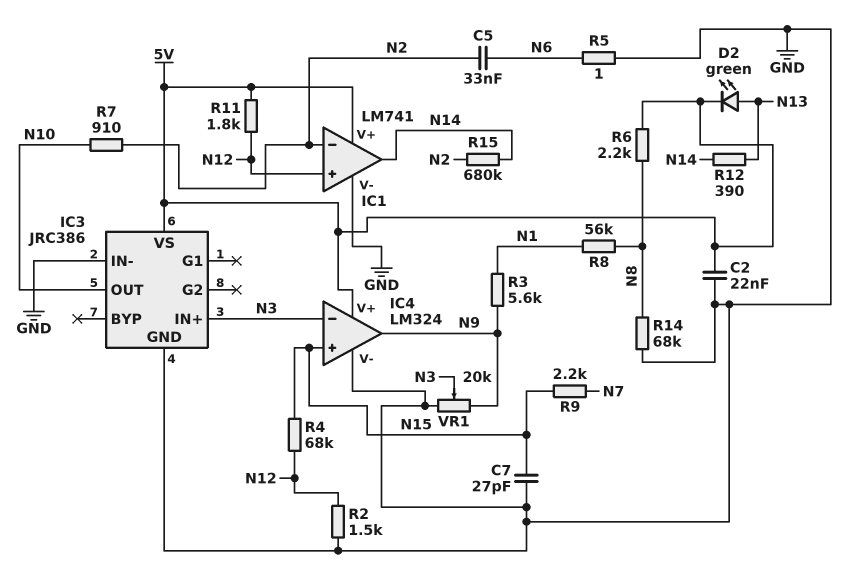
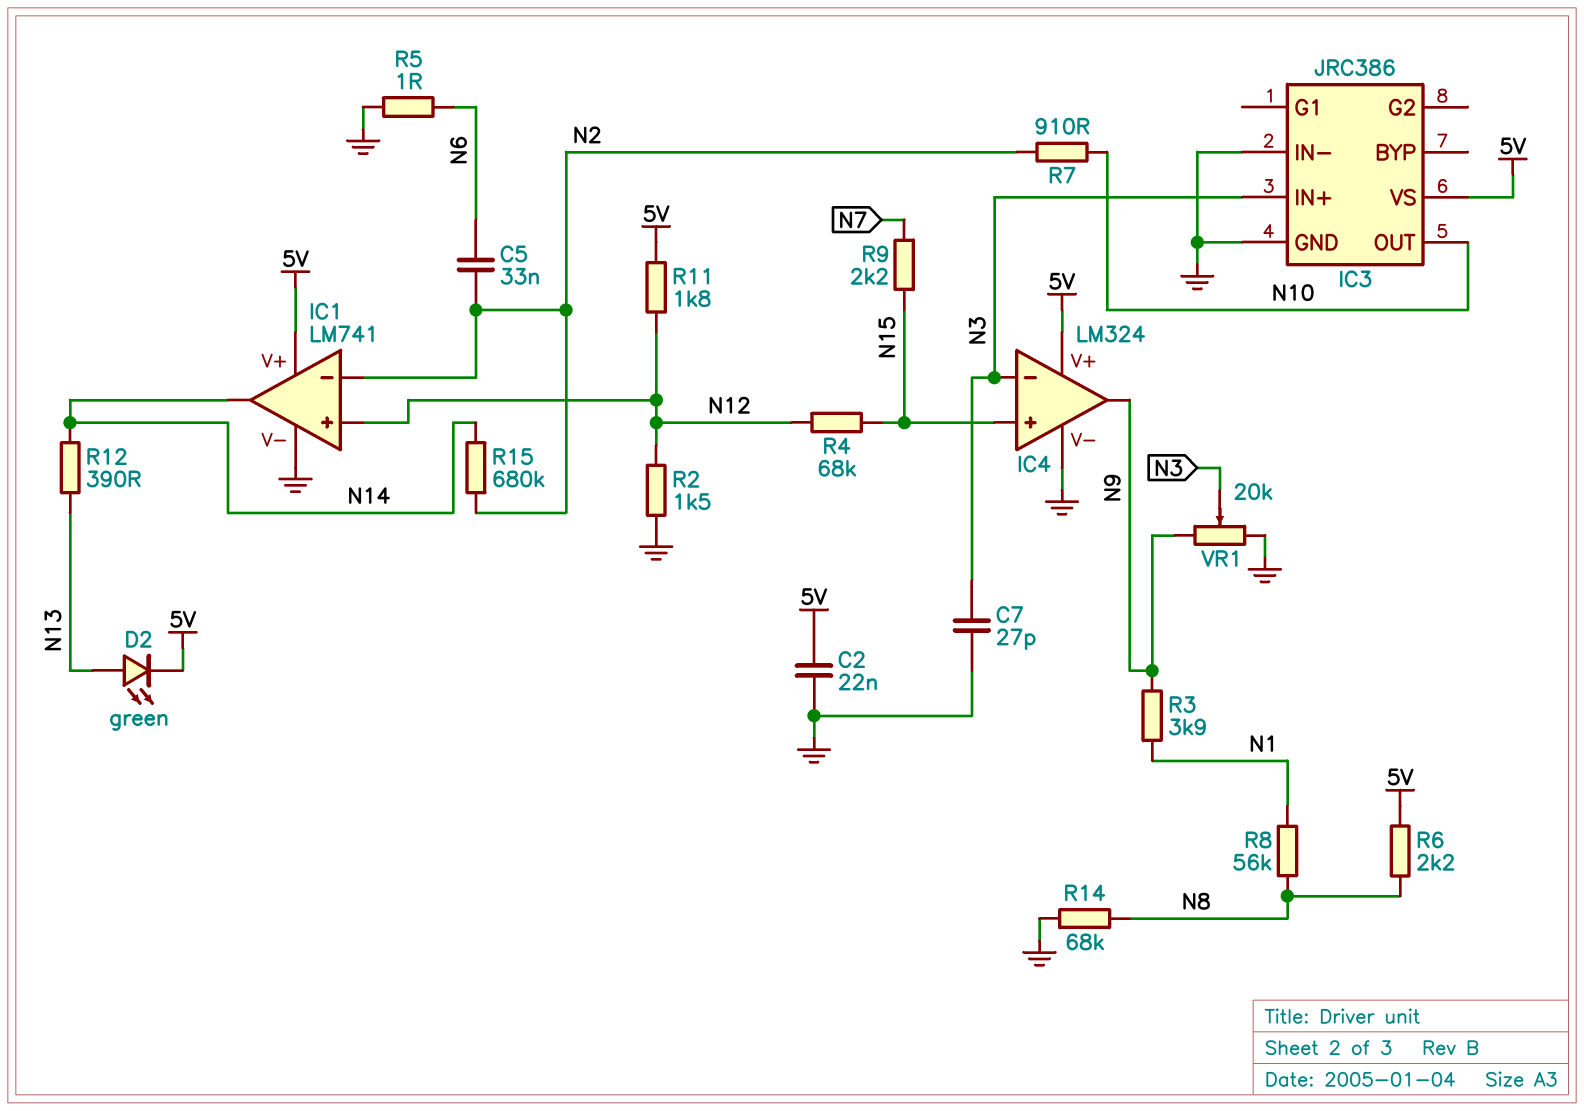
C7: 27pF (GND, N15) -> 27pF (GND, N3)
R3: 5.6k (N1, N9) -> 3.9k (N1, N9)

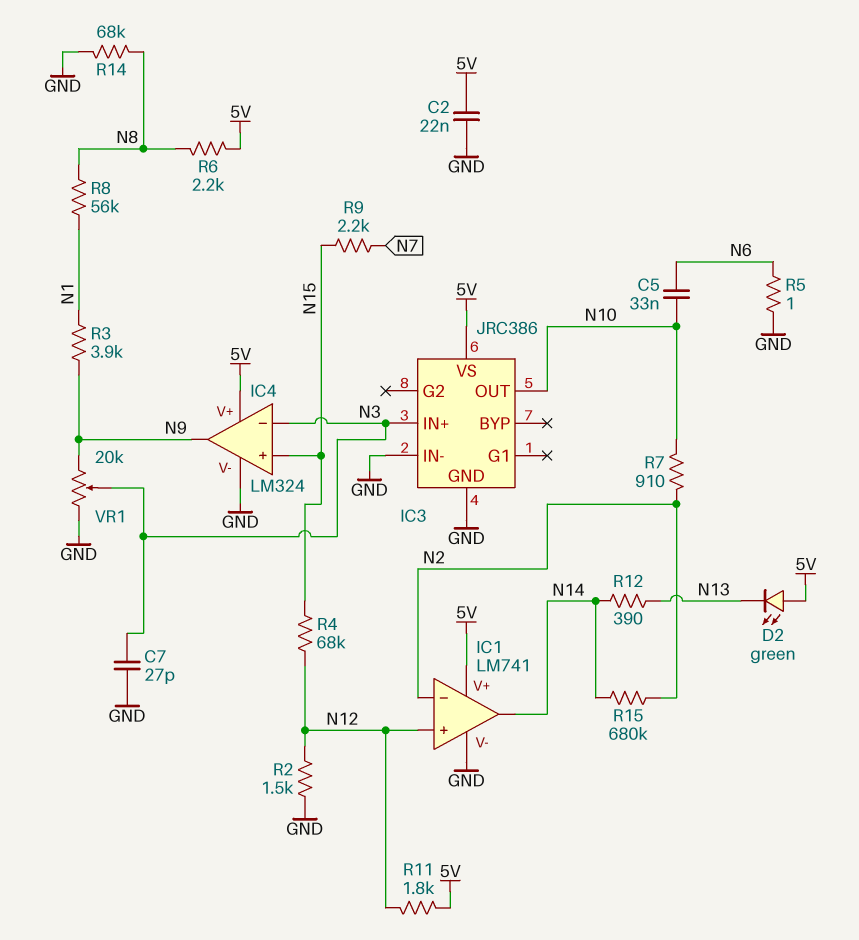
C5: 33nF (N2, N6) -> 33nF (N6, N10)
D2: LED green (A N13, K 5V) -> LED green (A 5V, K N13)

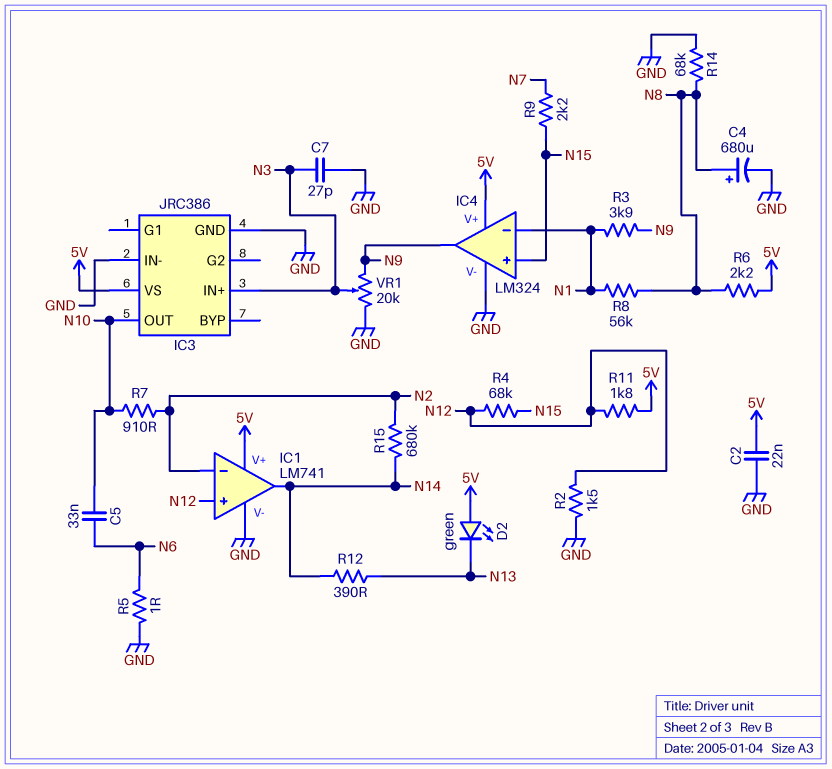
C4: none -> 680uF (plus N8, minus GND)
IC4 pin in-: N3 -> N1

